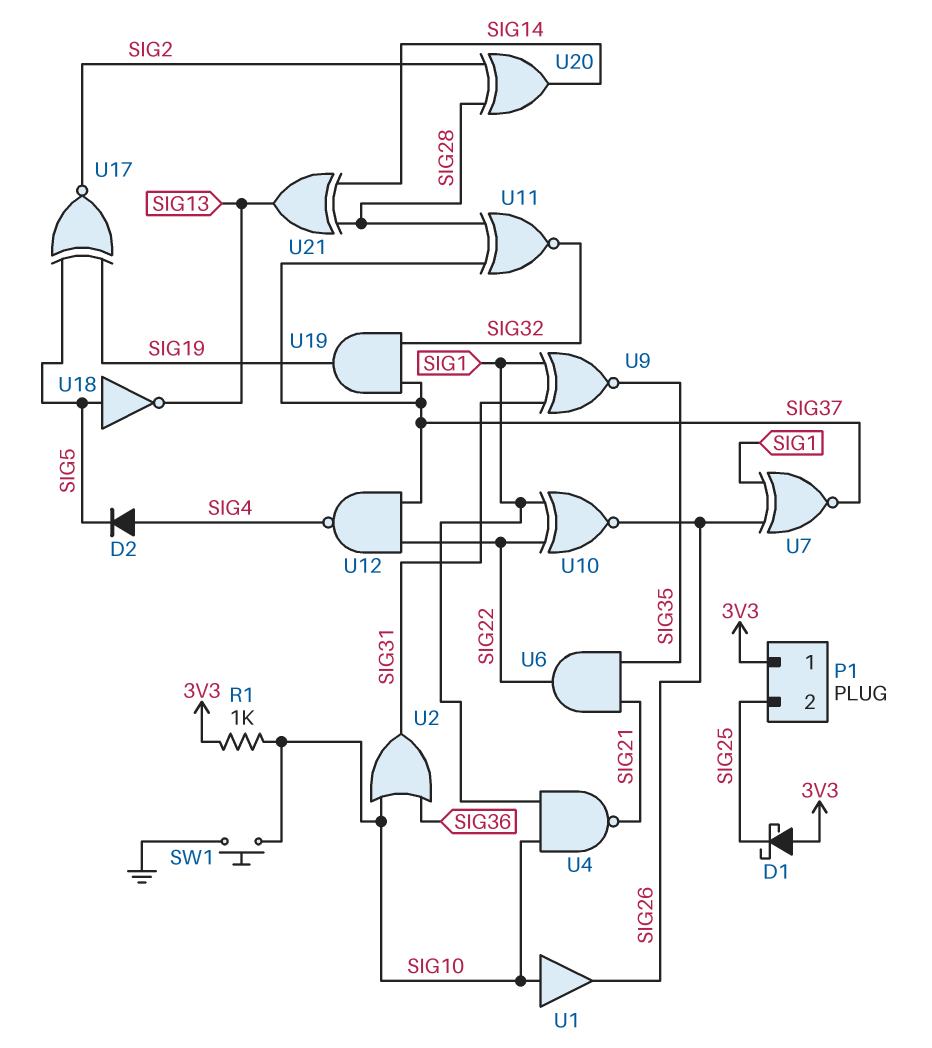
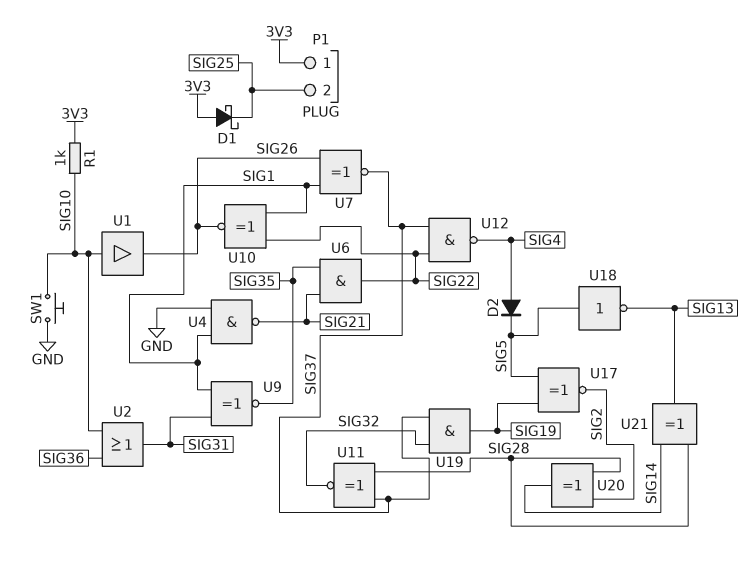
U4: NAND (in SIG1, in SIG10, out SIG21) -> NAND (in GND, in SIG1, out SIG21)

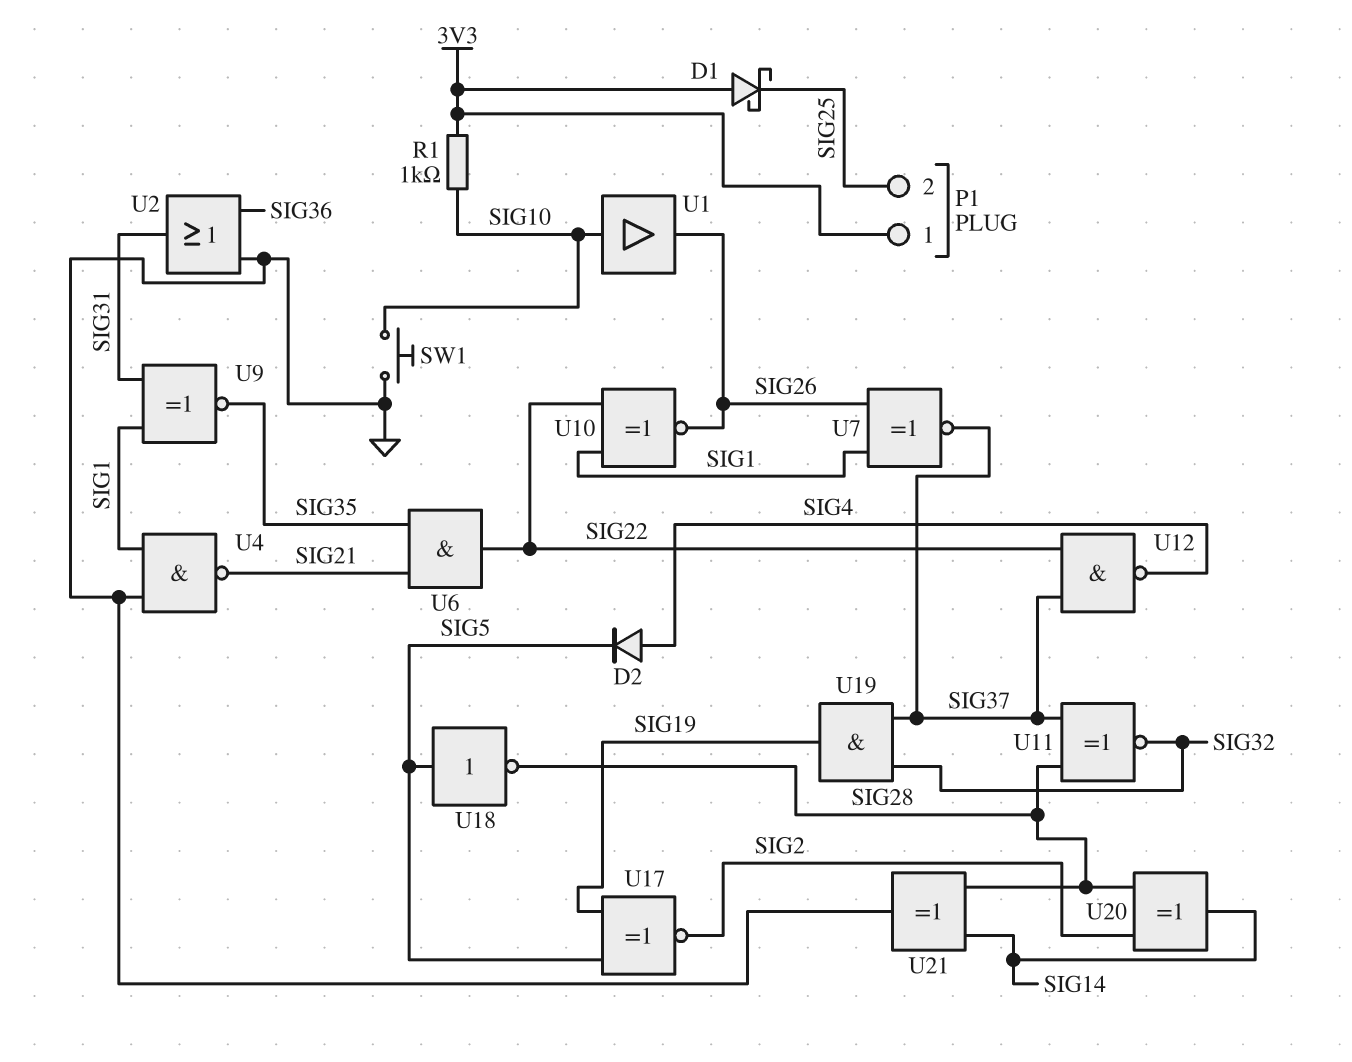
U2: OR (in SIG10, in SIG36, out SIG31) -> OR (in GND, in SIG36, out SIG31)
U18: NOT (in SIG5, out SIG13) -> NOT (in SIG5, out SIG28)
U21: XOR (in SIG14, in SIG28, out SIG13) -> XOR (in SIG14, in SIG28, out GND)

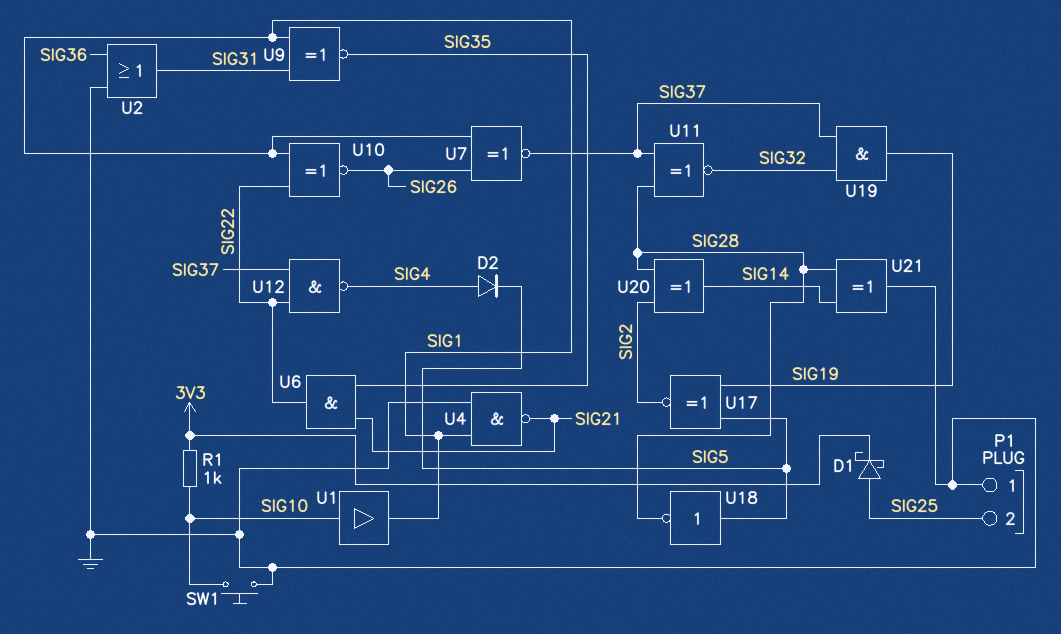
D1: schottky (A 3V3, K SIG25) -> schottky (A SIG25, K 3V3)
P1 pin 1: 3V3 -> GND
U1: buffer (in SIG10, out SIG26) -> buffer (in SIG10, out SIG1)

